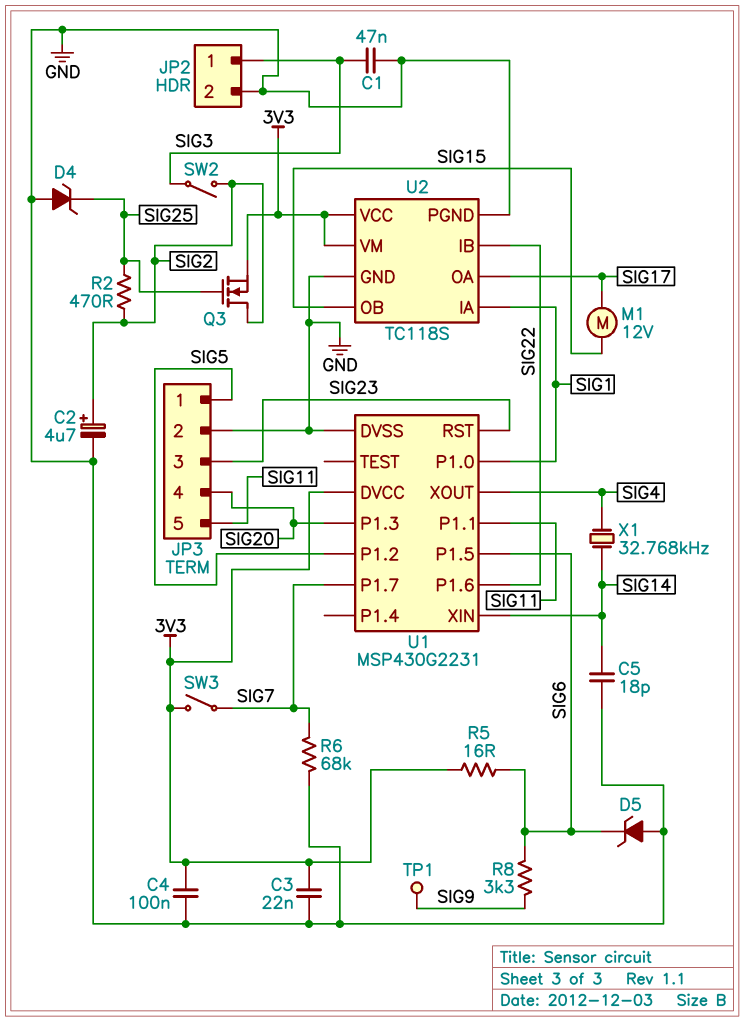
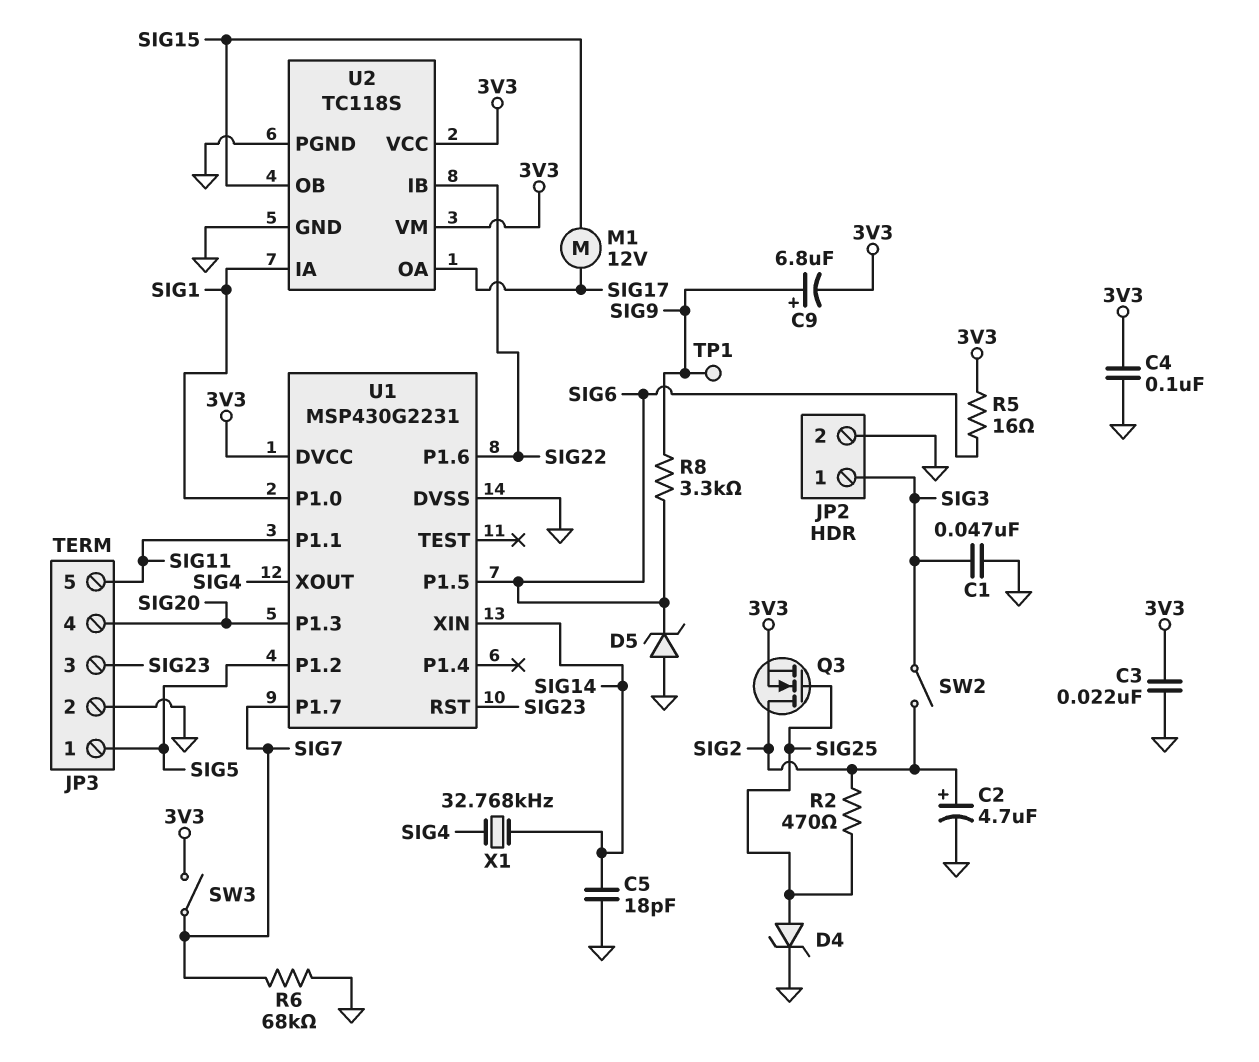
C9: none -> 6.8uF (plus SIG9, minus 3V3)
D4: zener (A GND, K SIG25) -> zener (A SIG25, K GND)

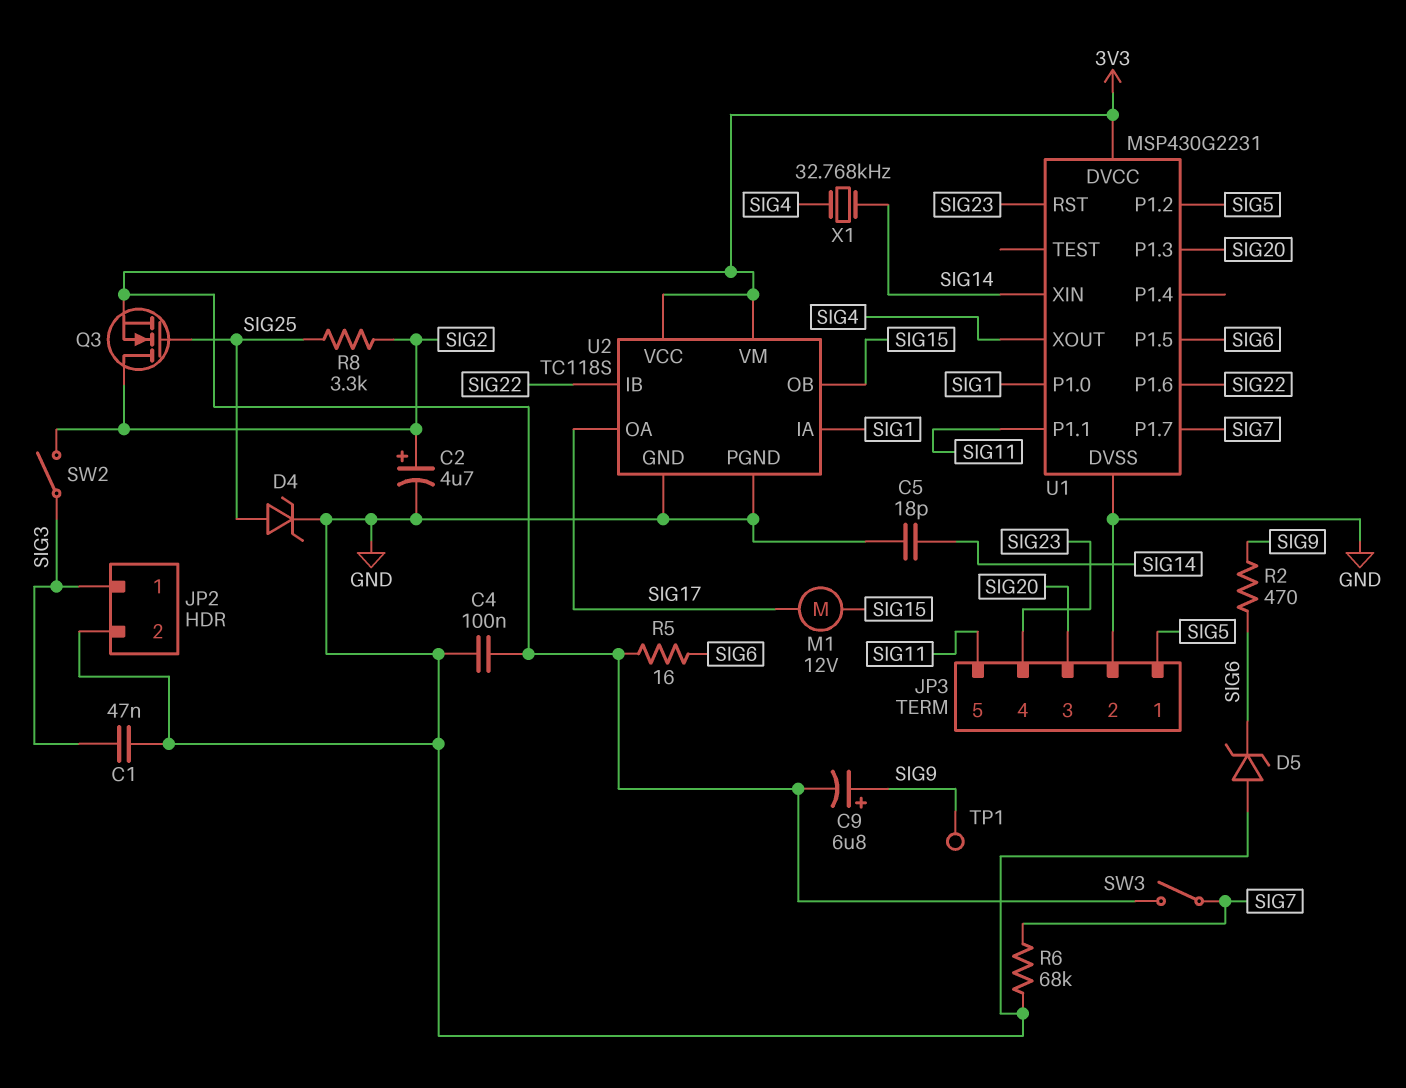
C3: 22nF (3V3, GND) -> none
JP3 pin 3: SIG23 -> SIG20
JP3 pin 4: SIG20 -> SIG23
R2: 470 (SIG2, SIG25) -> 470 (SIG6, SIG9)
R8: 3.3k (SIG6, SIG9) -> 3.3k (SIG2, SIG25)

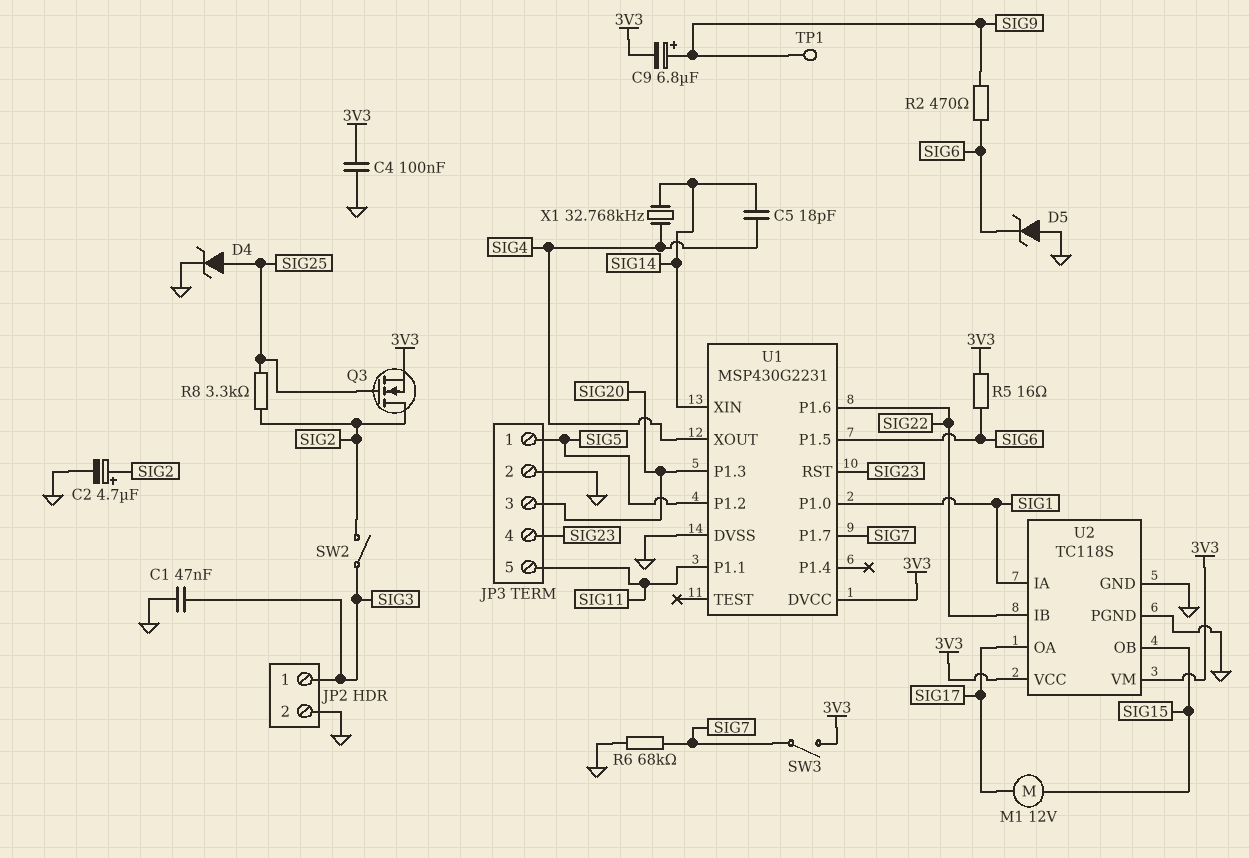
C5: 18pF (GND, SIG14) -> 18pF (SIG4, SIG14)

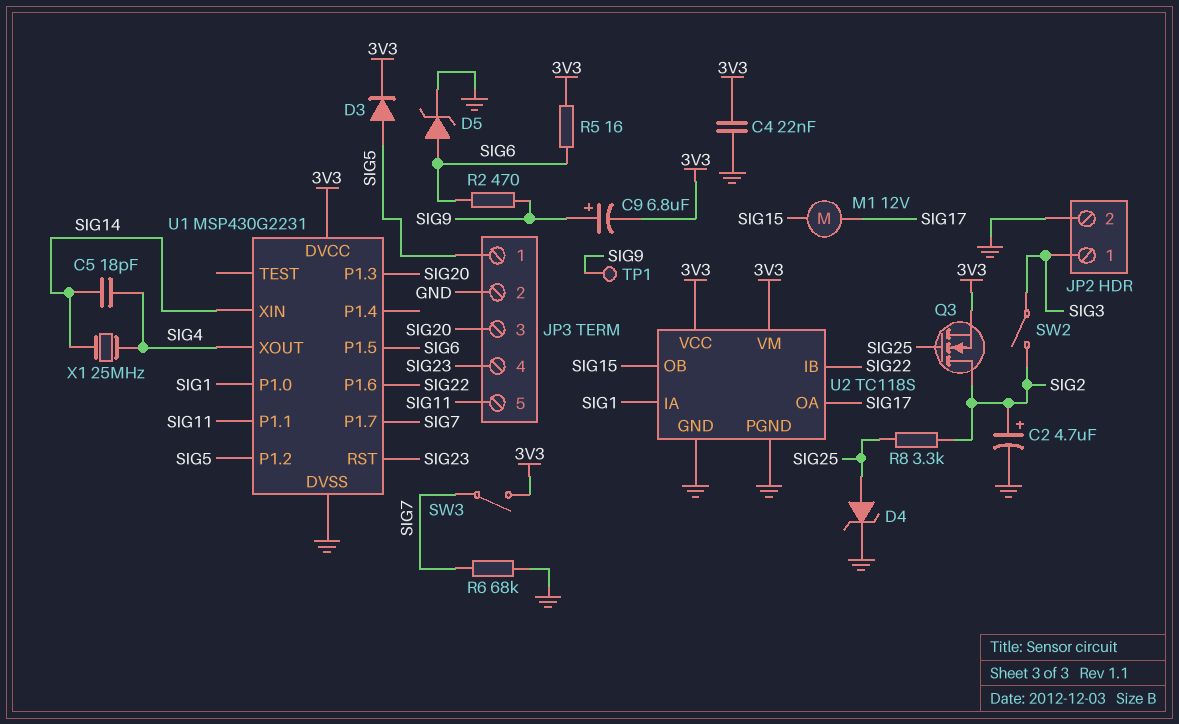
C1: 47nF (GND, SIG3) -> none
C4: 100nF (3V3, GND) -> 22nF (3V3, GND)
D3: none -> diode (A SIG5, K 3V3)
D5: zener (A GND, K SIG6) -> zener (A SIG6, K GND)
X1: 32.768kHz (SIG4, SIG14) -> 25MHz (SIG4, SIG14)

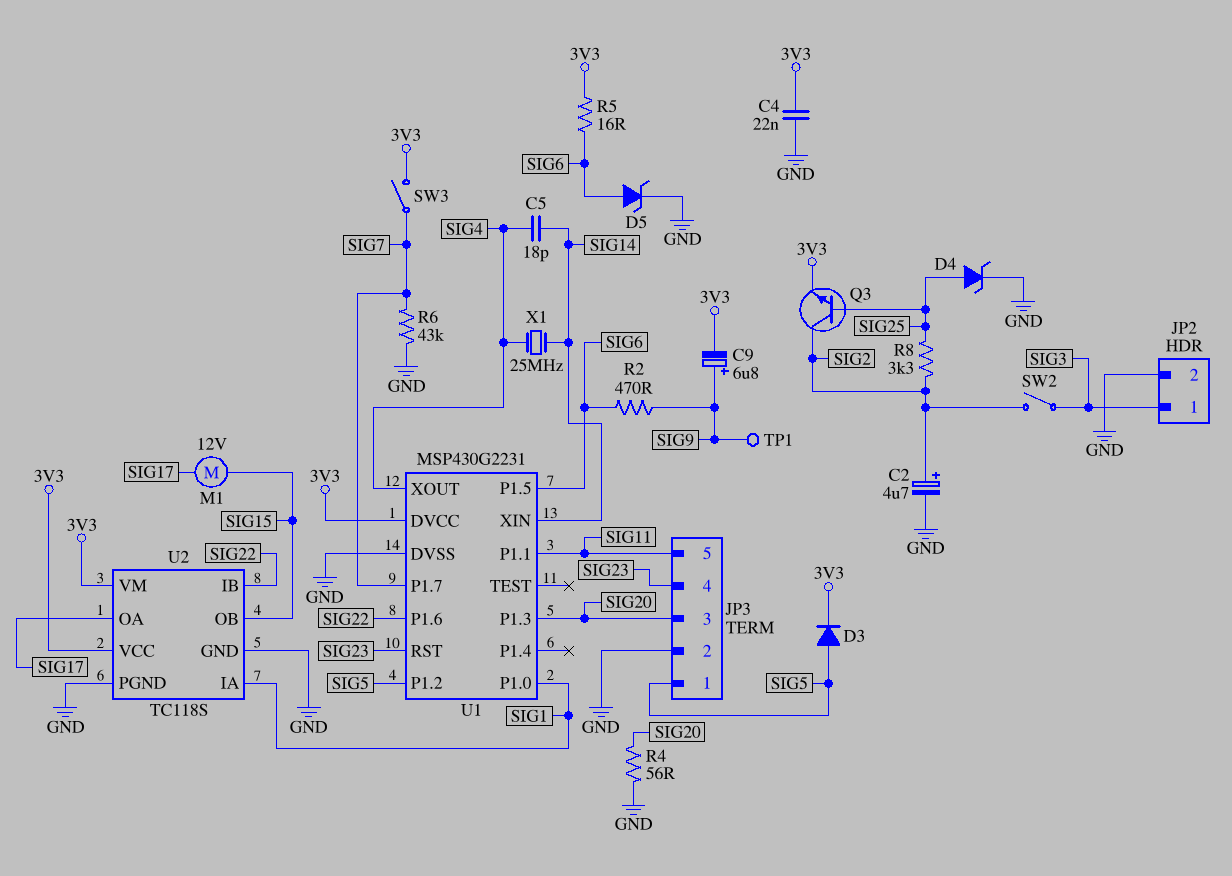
Q3: NMOS (G SIG25, D SIG2, S 3V3) -> NPN (B SIG25, C SIG2, E 3V3)
R4: none -> 56 (GND, SIG20)
R6: 68k (GND, SIG7) -> 43k (GND, SIG7)

